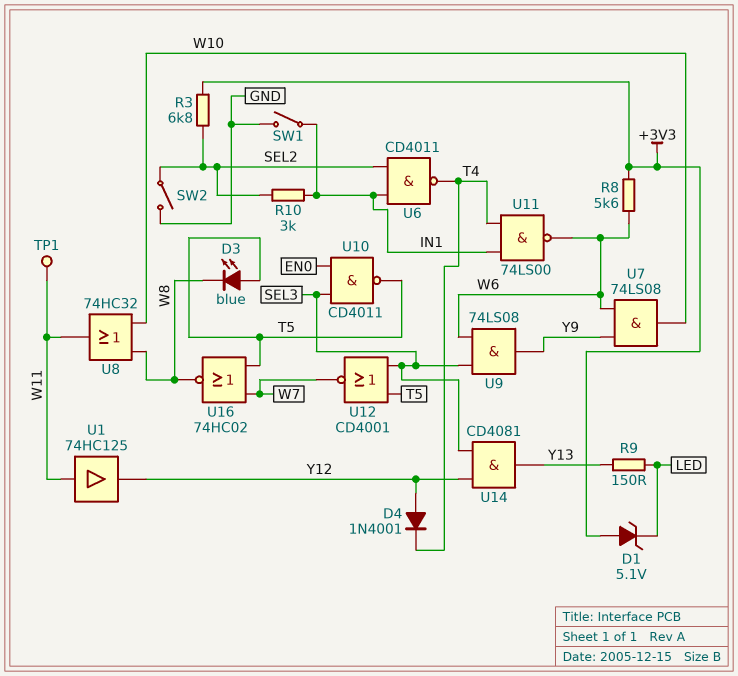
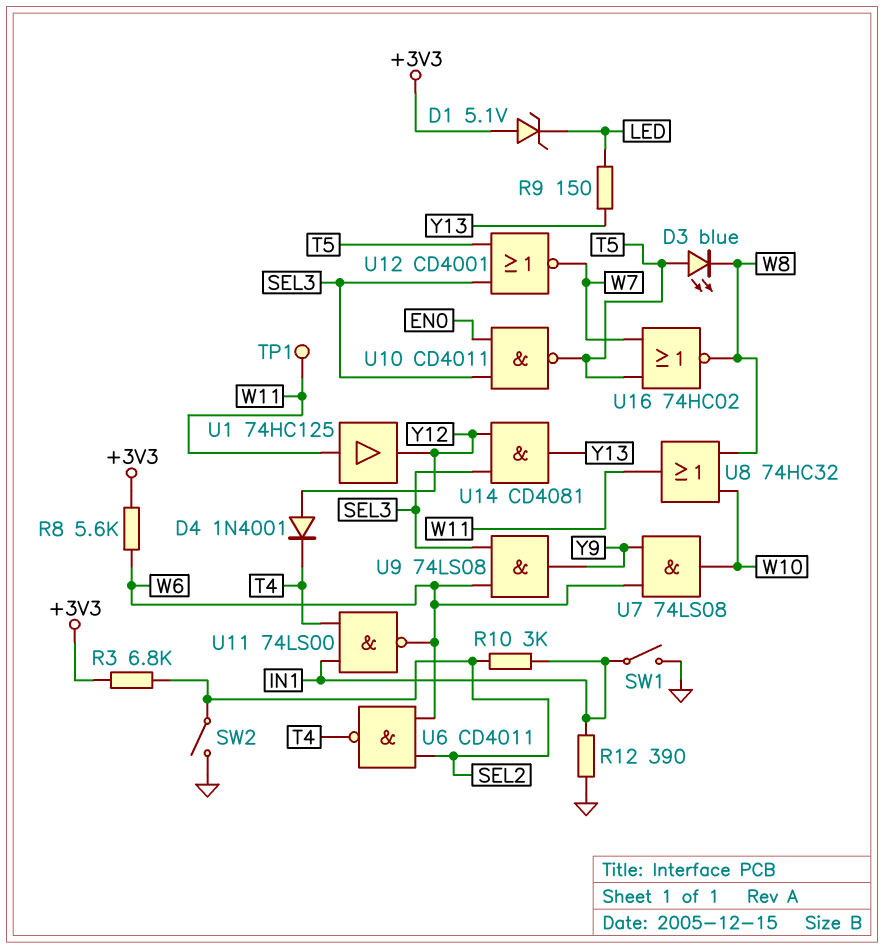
R12: none -> 390 (GND, IN1)
U6: NAND CD4011 (in IN1, in SEL2, out T4) -> NAND CD4011 (in SEL2, in W6, out T4)

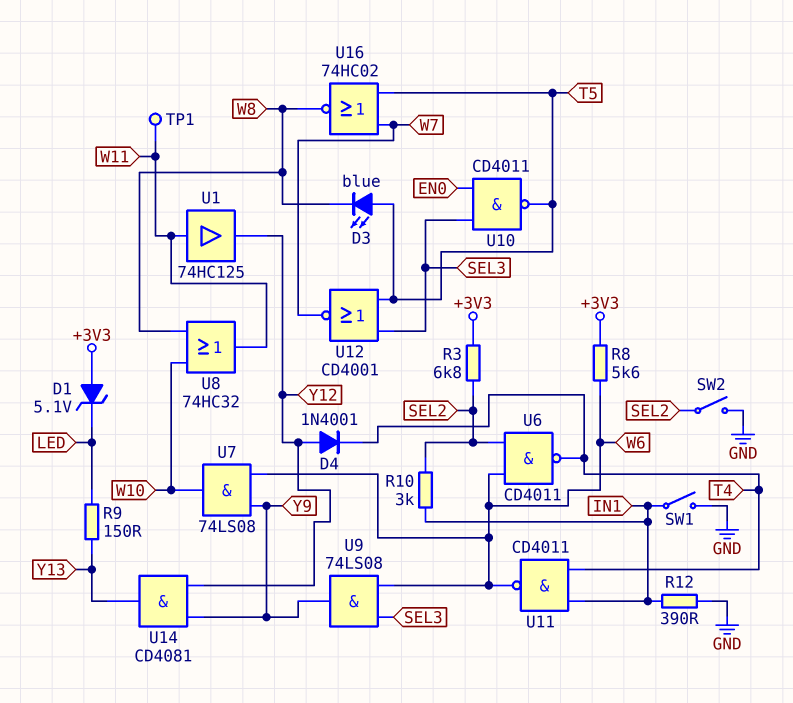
U11: NAND 74LS00 (in IN1, in T4, out W6) -> NAND CD4011 (in IN1, in T4, out W6)
U14: AND CD4081 (in SEL3, in Y12, out Y13) -> AND CD4081 (in Y9, in Y12, out Y13)

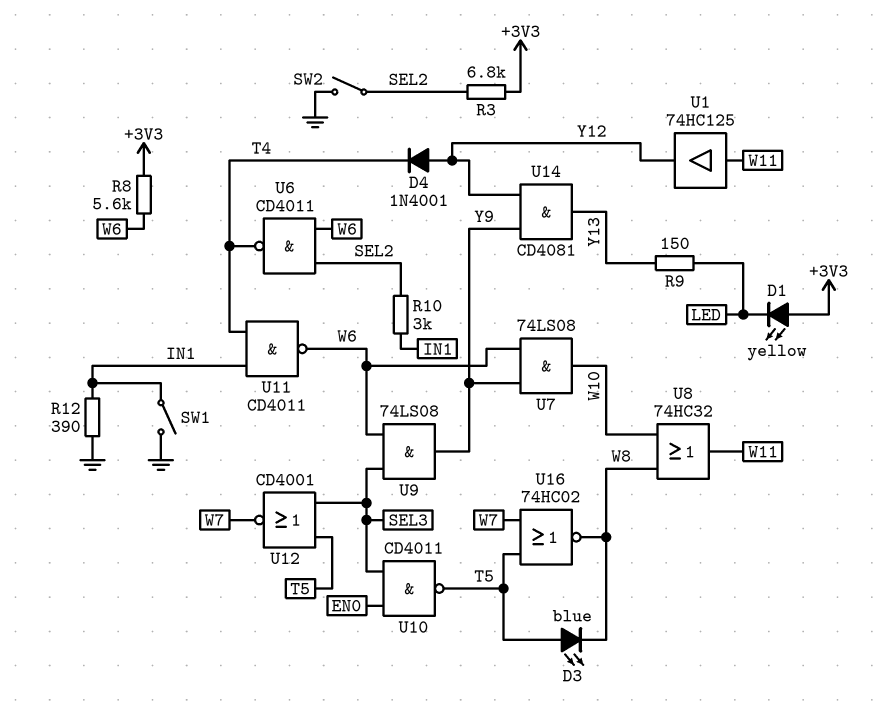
D1: zener 5.1V (A +3V3, K LED) -> LED yellow (A +3V3, K LED)
TP1: test point (W11) -> none

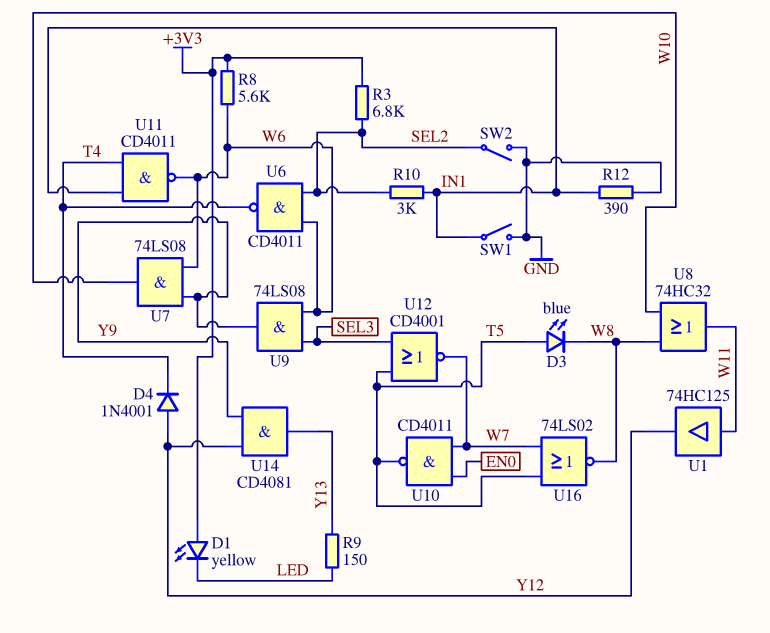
U10: NAND CD4011 (in EN0, in SEL3, out T5) -> NAND CD4011 (in EN0, in W7, out T5)
U16: NOR 74HC02 (in T5, in W7, out W8) -> NOR 74LS02 (in T5, in W7, out W8)

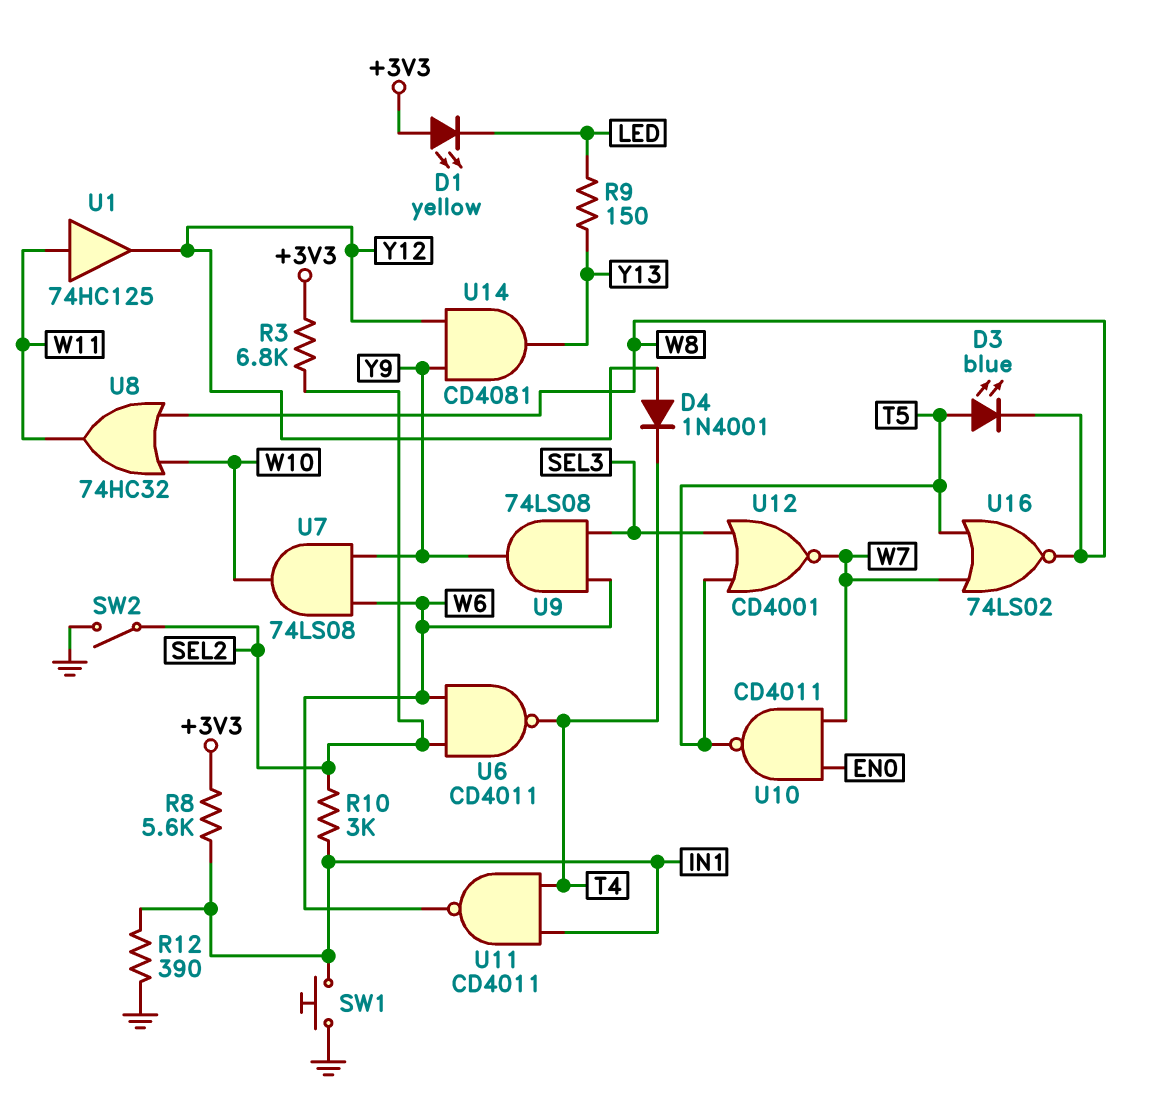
R8: 5.6k (+3V3, W6) -> 5.6k (+3V3, IN1)
SW1: switch (GND, IN1) -> button (GND, IN1)

